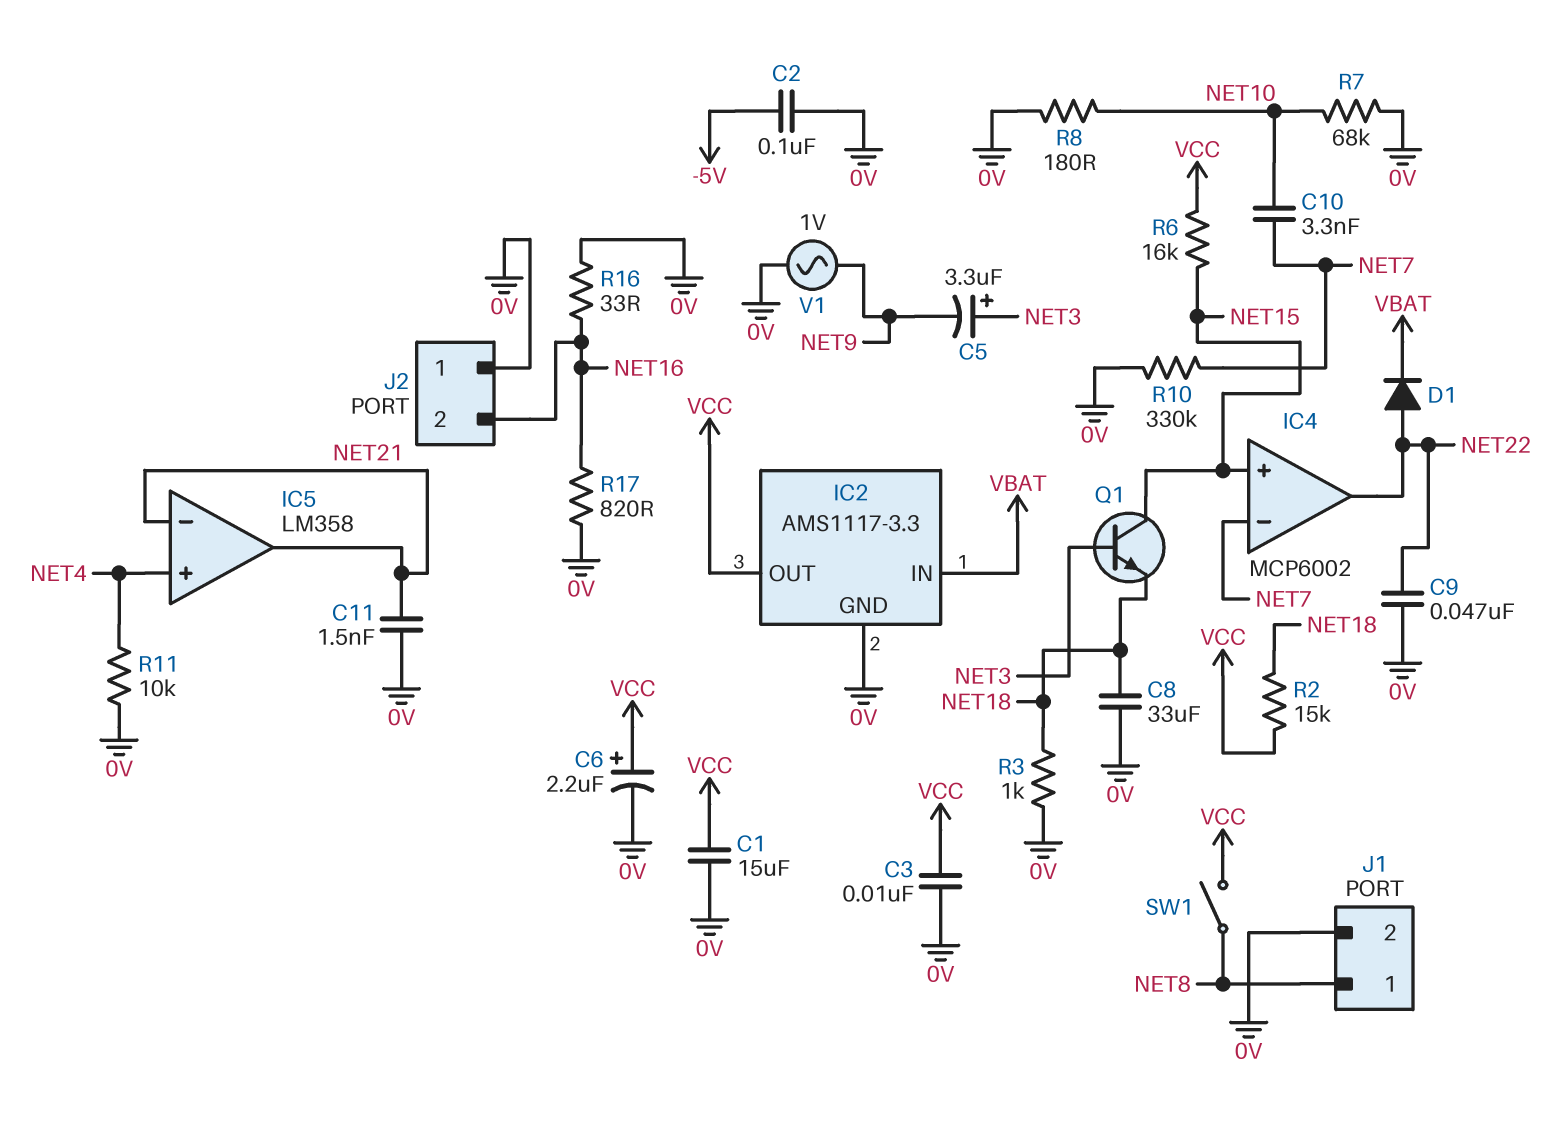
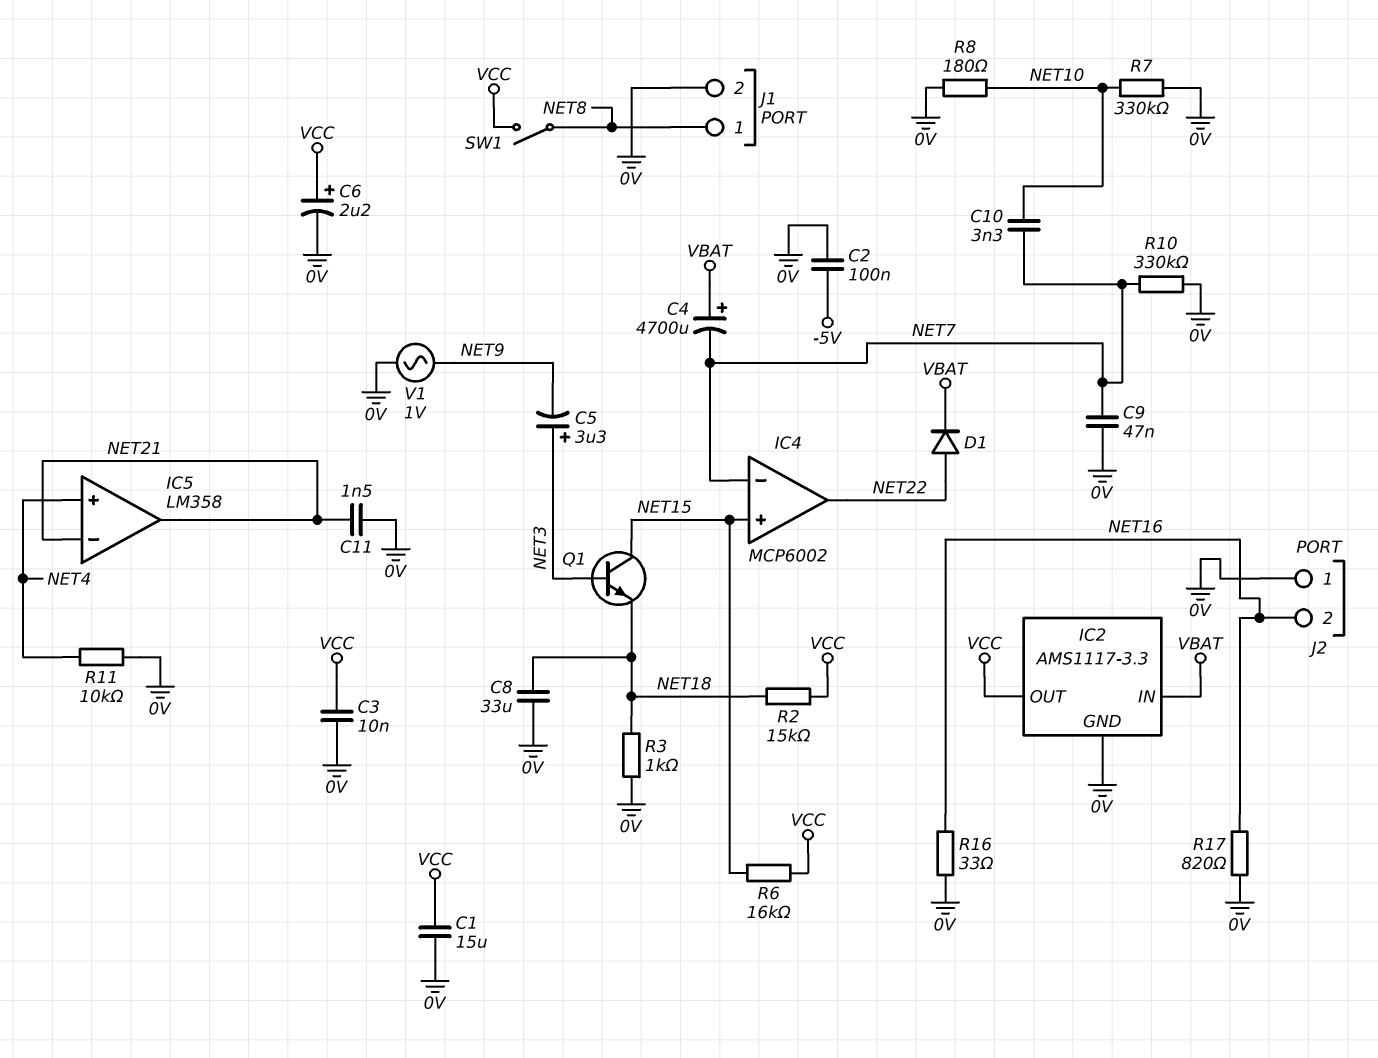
C4: none -> 4700uF (plus VBAT, minus NET7)
C9: 47nF (0V, NET22) -> 47nF (0V, NET7)
R7: 68k (0V, NET10) -> 330k (0V, NET10)

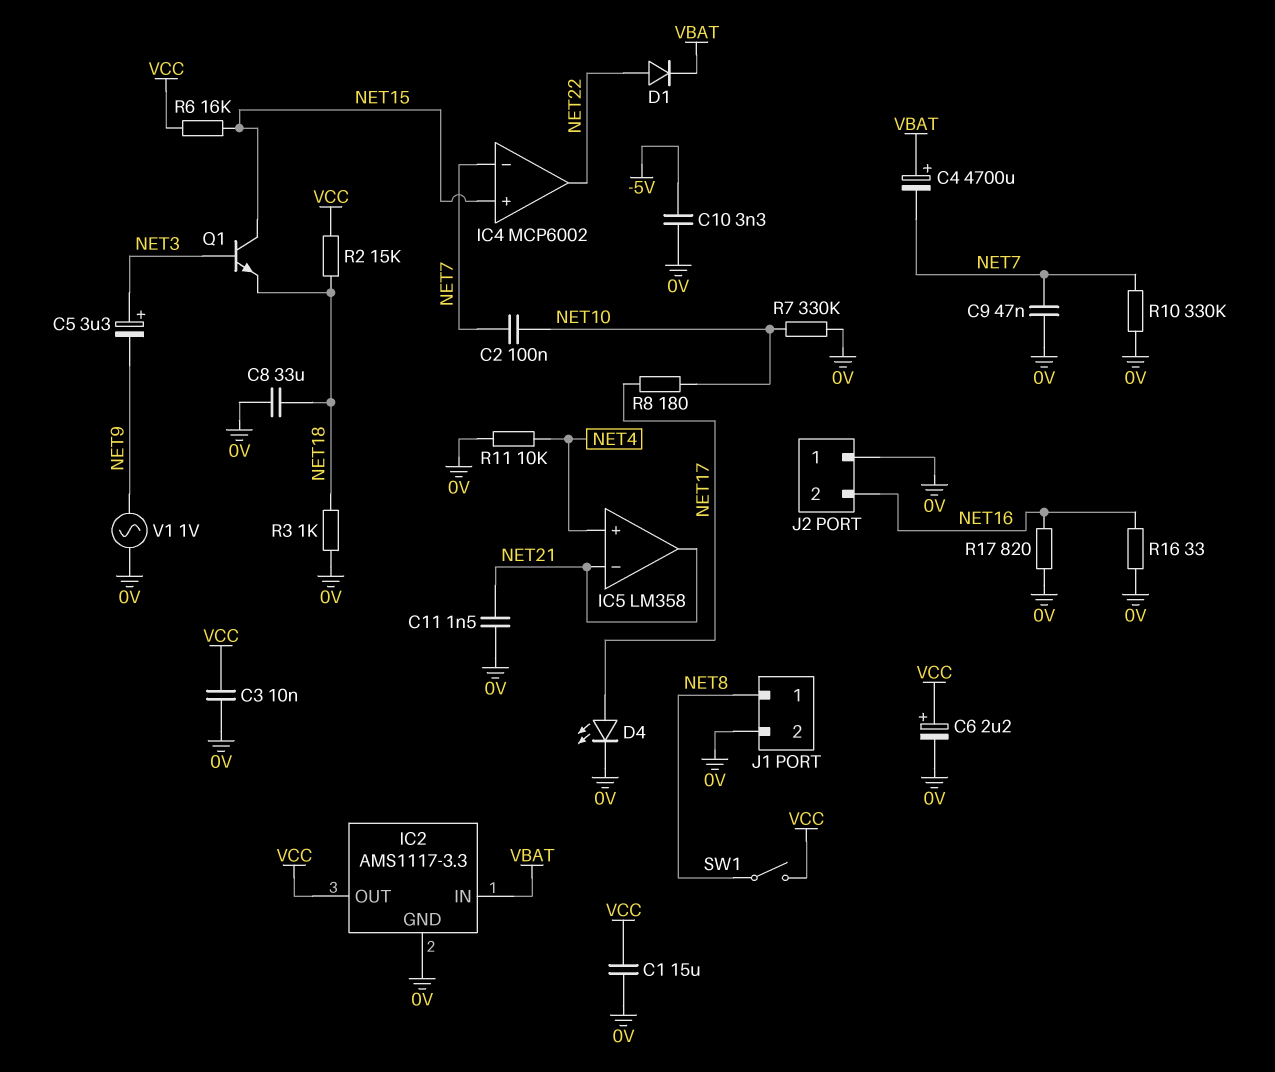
C2: 100nF (-5V, 0V) -> 100nF (NET7, NET10)
C10: 3.3nF (NET7, NET10) -> 3.3nF (-5V, 0V)
D4: none -> LED (A NET17, K 0V)
R8: 180 (0V, NET10) -> 180 (NET10, NET17)

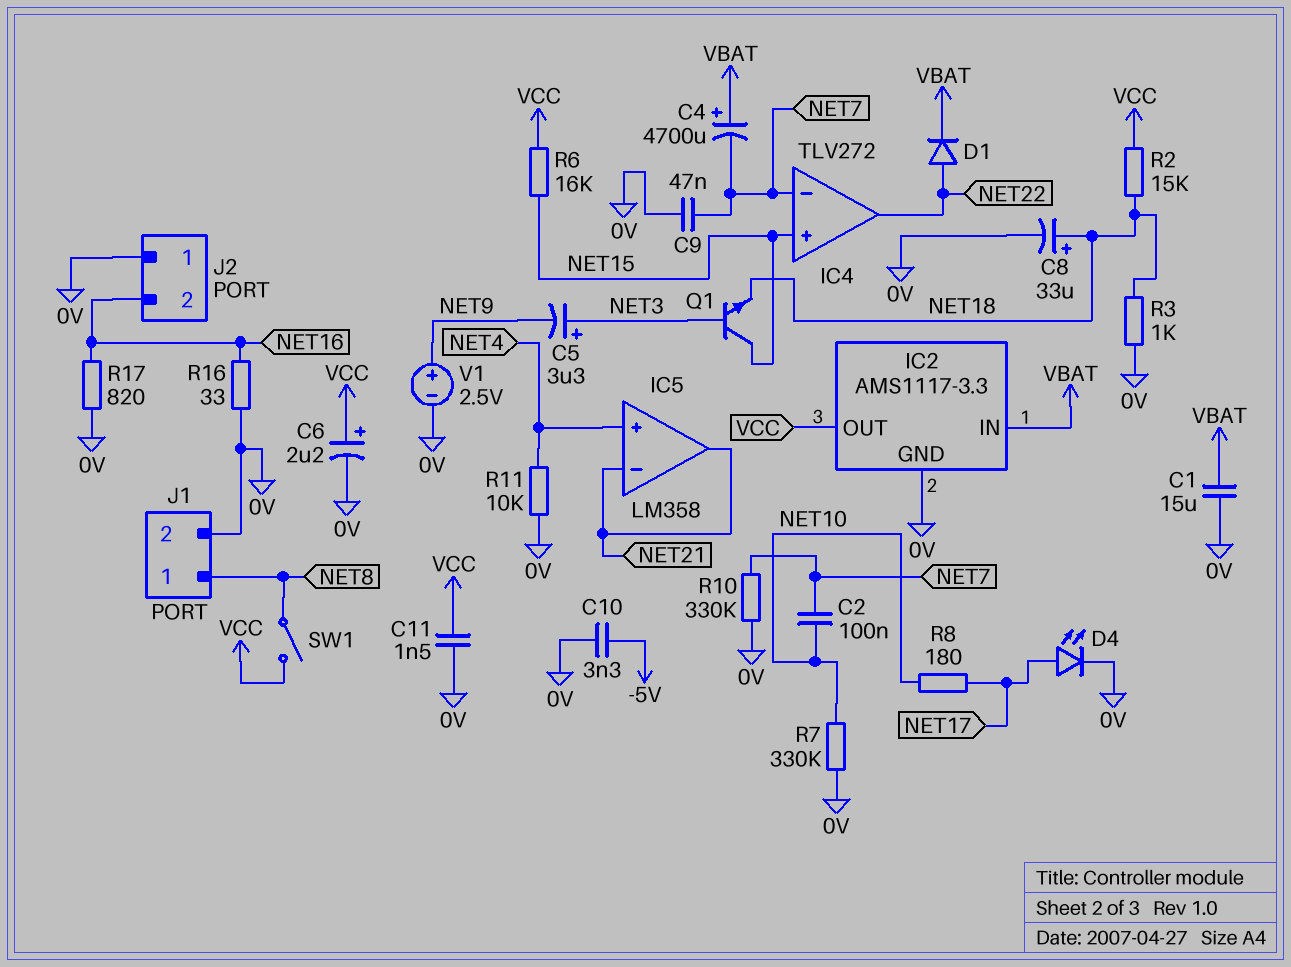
C1: 15uF (0V, VCC) -> 15uF (0V, VBAT)
C3: 10nF (0V, VCC) -> none
C8: 33uF (0V, NET18) -> 33uF (plus NET18, minus 0V)
C11: 1.5nF (0V, NET21) -> 1.5nF (0V, VCC)
IC4: MCP6002 -> TLV272
V1: AC 1V (0V, NET9) -> 2.5V (plus NET9, minus 0V)

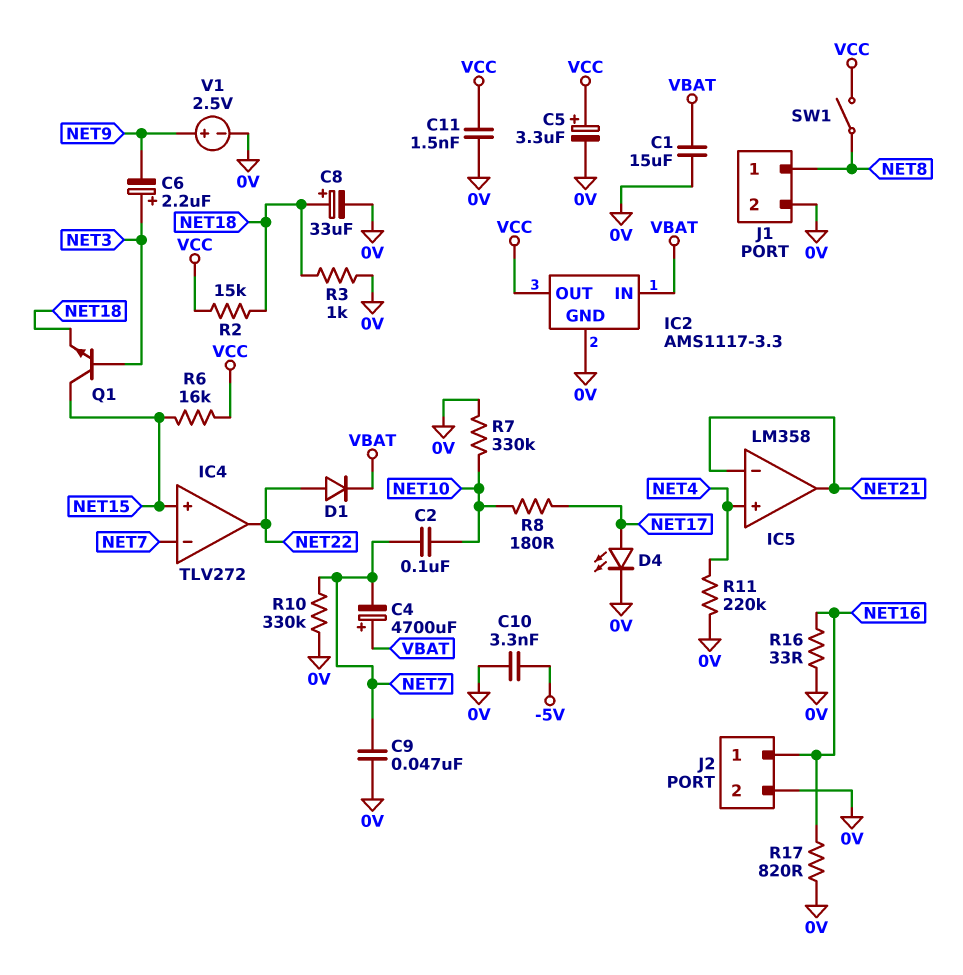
C5: 3.3uF (plus NET3, minus NET9) -> 3.3uF (plus VCC, minus 0V)
C6: 2.2uF (plus VCC, minus 0V) -> 2.2uF (plus NET3, minus NET9)
J2 pin 1: 0V -> NET16
J2 pin 2: NET16 -> 0V
R11: 10k (0V, NET4) -> 220k (0V, NET4)

